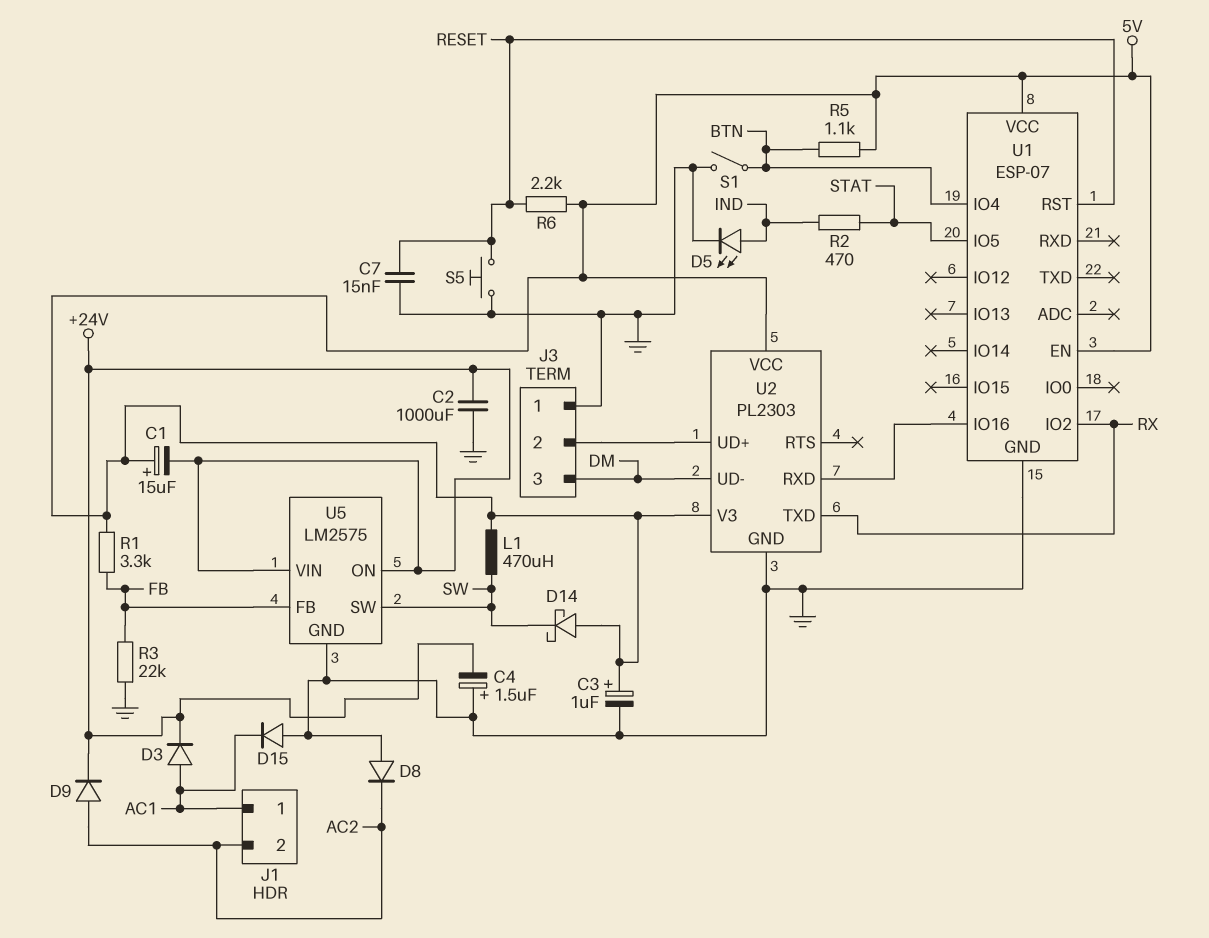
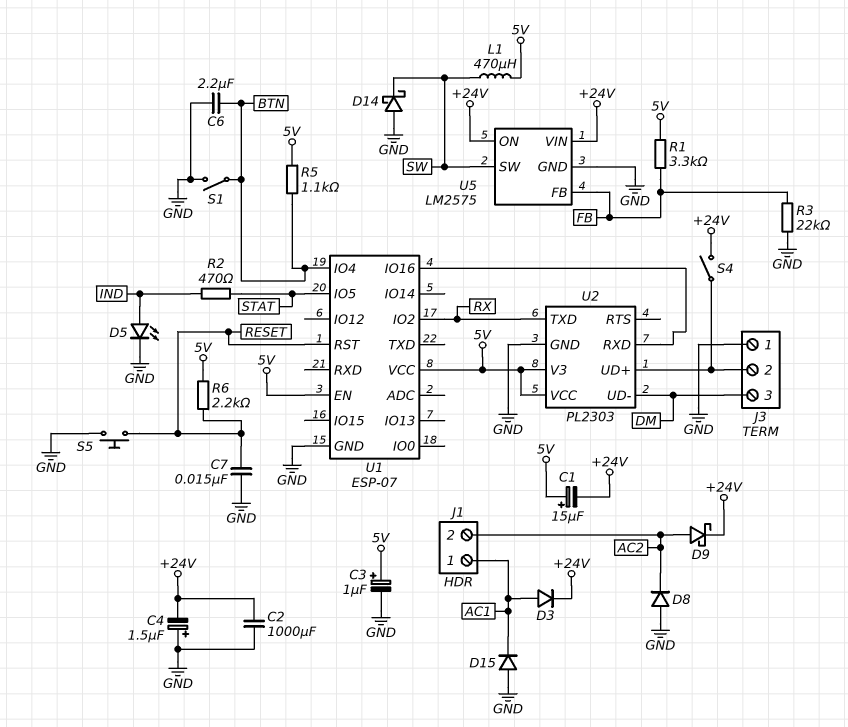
C6: none -> 2.2uF (BTN, GND)
D9: diode (A AC2, K +24V) -> schottky (A AC2, K +24V)
D14: schottky (A 5V, K SW) -> schottky (A GND, K SW)
S4: none -> switch (+24V, J3/2)

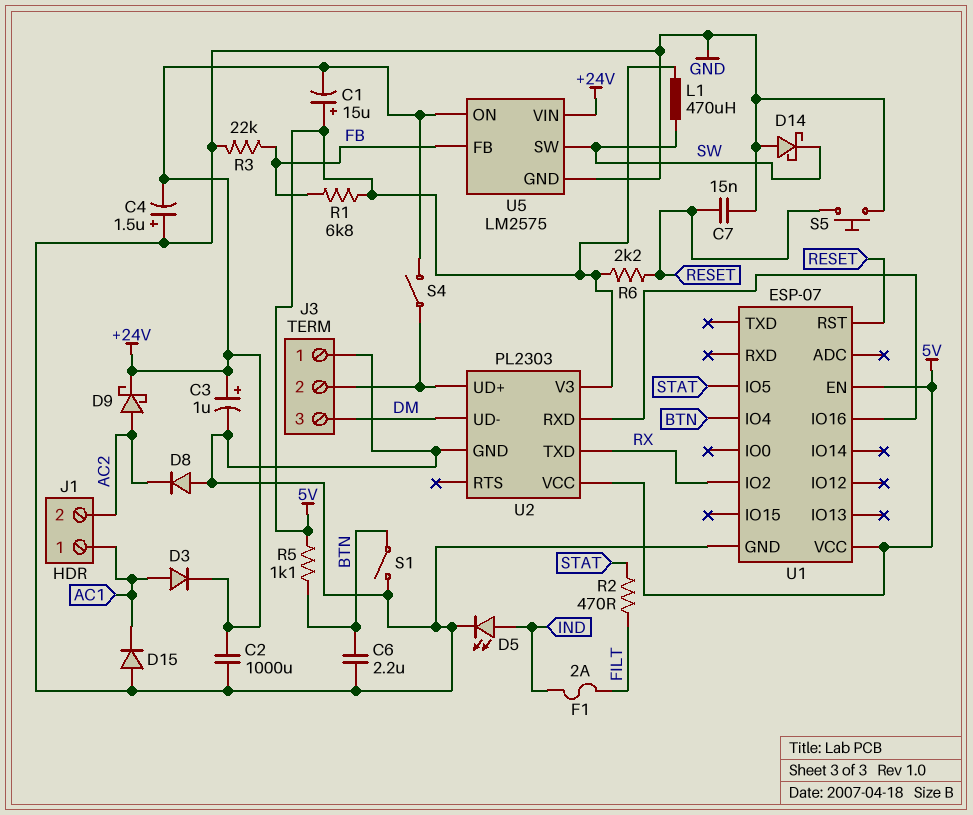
C3: 1uF (plus 5V, minus GND) -> 1uF (plus +24V, minus GND)
F1: none -> 2A (FILT, IND)
R1: 3.3k (5V, FB) -> 6.8k (5V, FB)
R2: 470 (IND, STAT) -> 470 (FILT, STAT)

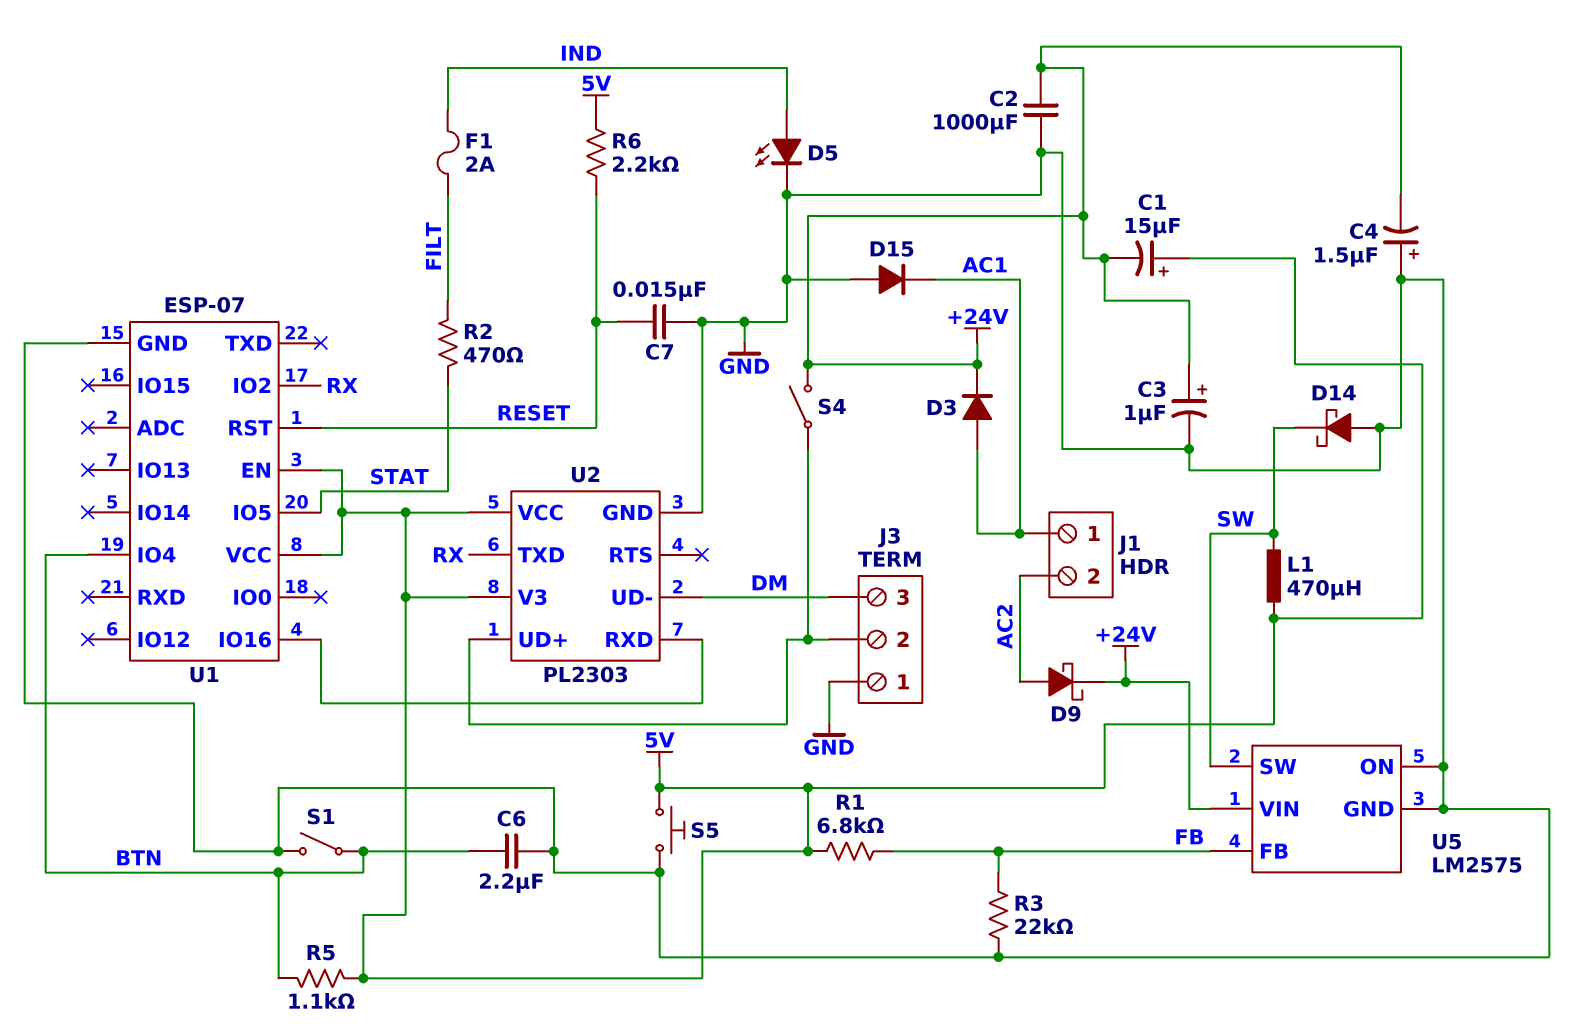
D8: diode (A GND, K AC2) -> none
S5: button (GND, RESET) -> button (5V, GND)
U5 pin ON: +24V -> GND

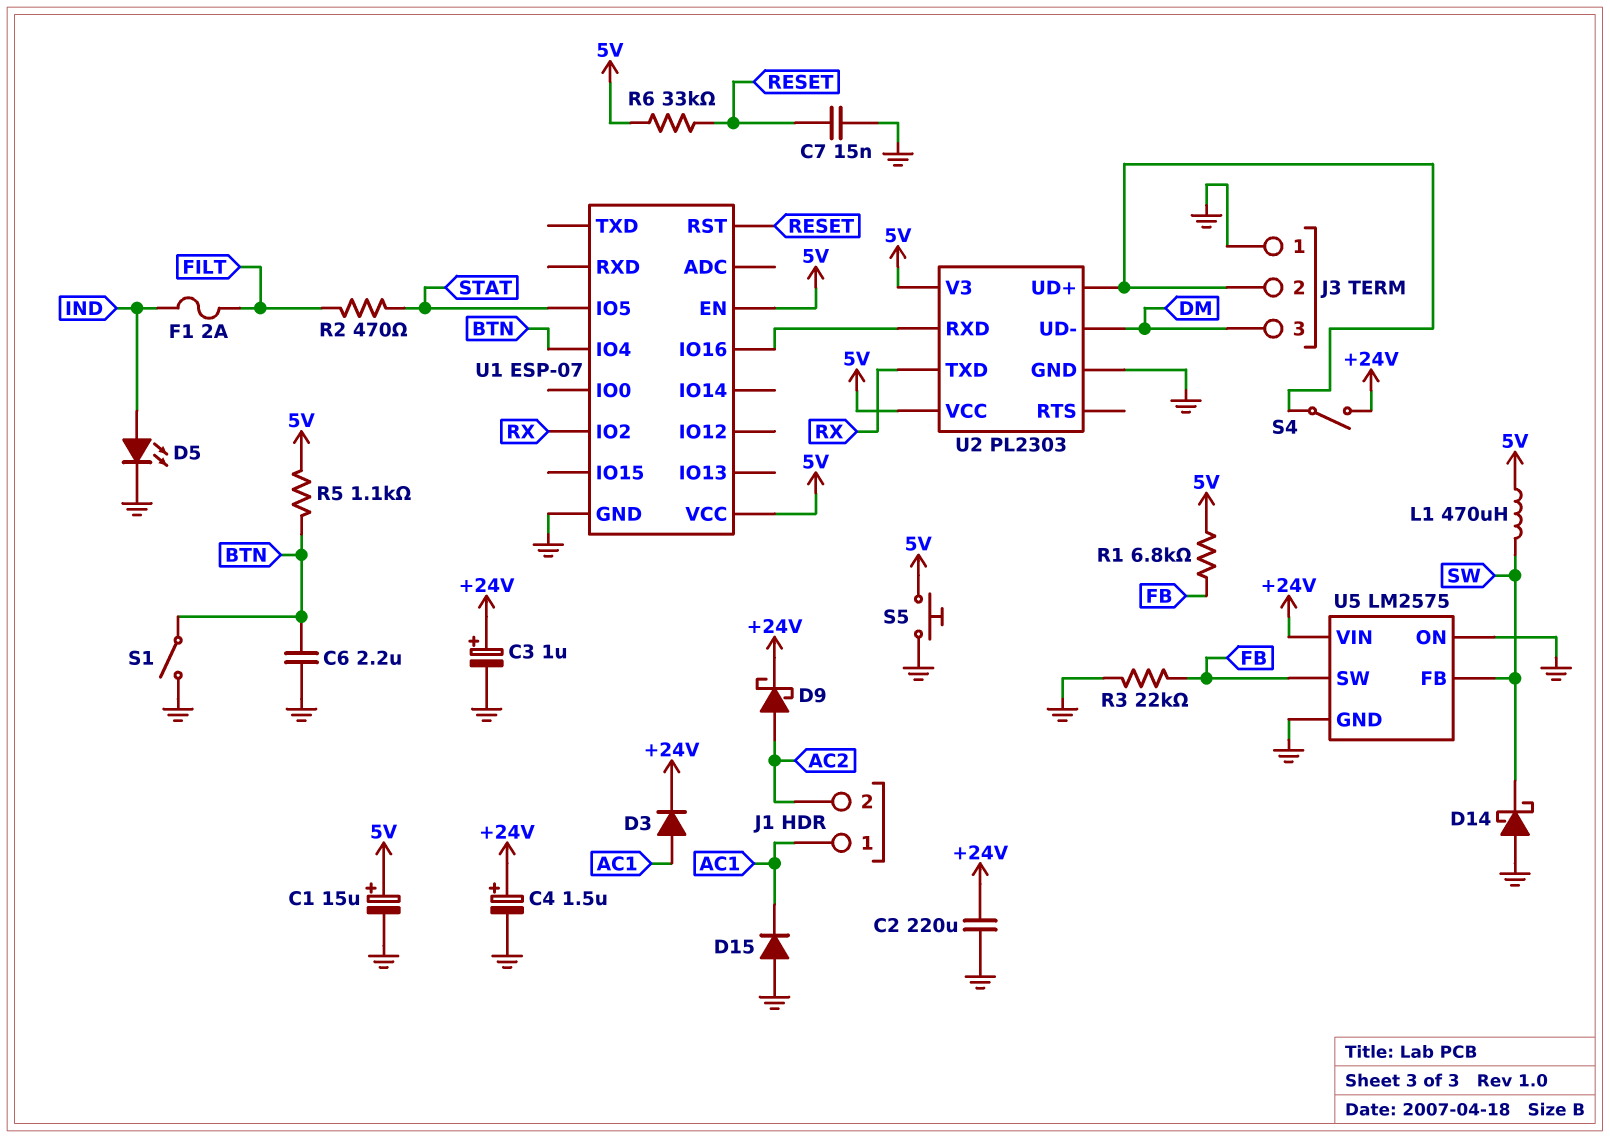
C1: 15uF (plus 5V, minus +24V) -> 15uF (plus 5V, minus GND)
C2: 1000uF (+24V, GND) -> 220uF (+24V, GND)
C4: 1.5uF (plus GND, minus +24V) -> 1.5uF (plus +24V, minus GND)
R6: 2.2k (5V, RESET) -> 33k (5V, RESET)
U5 pin FB: FB -> SW
U5 pin SW: SW -> FB

